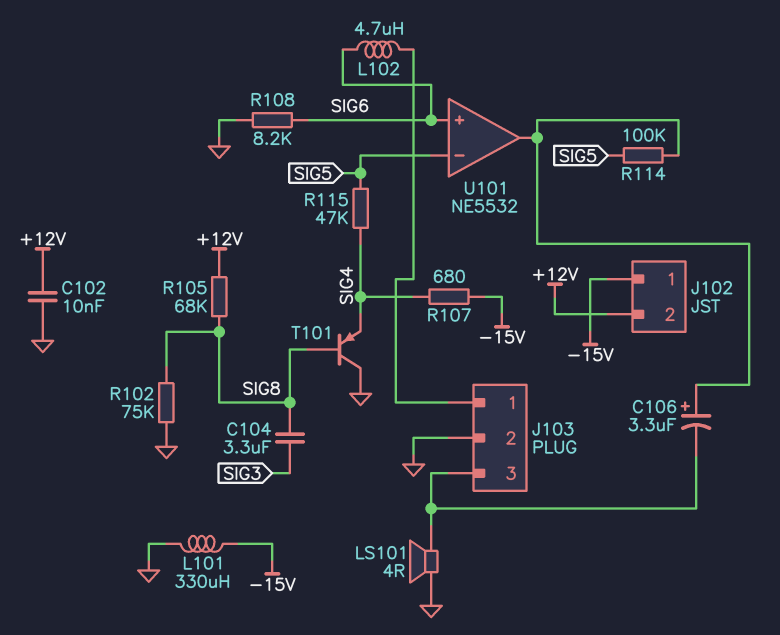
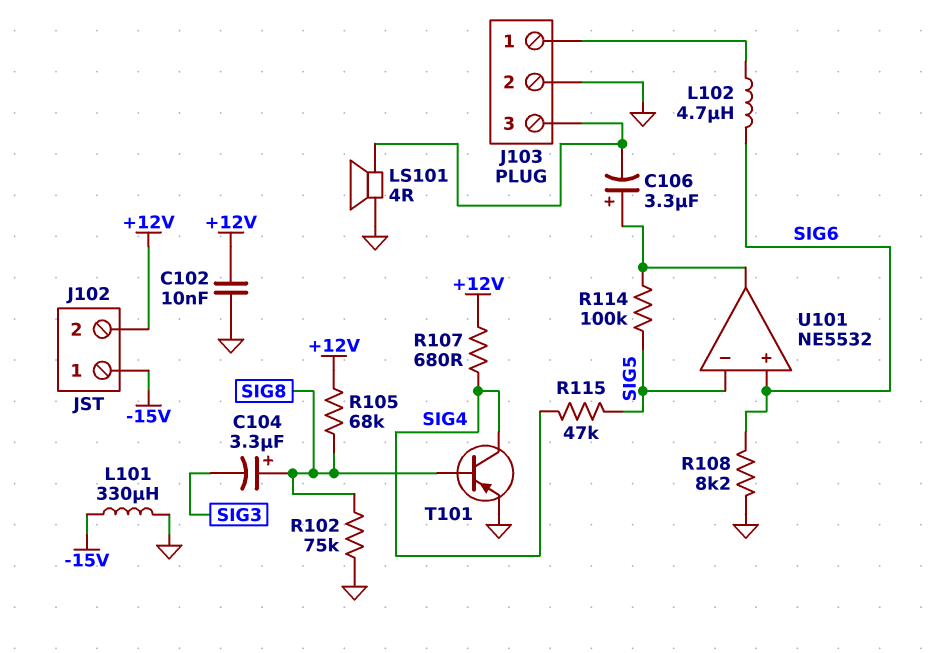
C104: 3.3uF (SIG3, SIG8) -> 3.3uF (plus SIG8, minus SIG3)
R107: 680 (-15V, SIG4) -> 680 (+12V, SIG4)
T101: PNP (B SIG8, C GND, E SIG4) -> PNP (B SIG8, C SIG4, E GND)

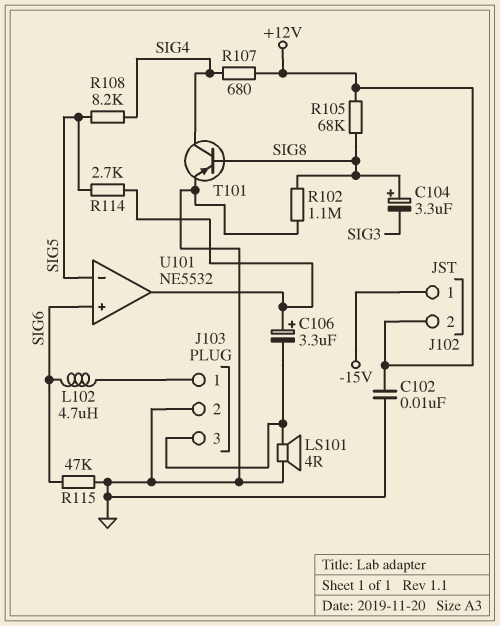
L101: 330uH (-15V, GND) -> none
R102: 75k (GND, SIG8) -> 1.1M (GND, SIG8)
R108: 8.2k (GND, SIG6) -> 8.2k (SIG4, SIG5)
R114: 100k (SIG5, U101/out) -> 2.7k (SIG5, U101/out)
R115: 47k (SIG4, SIG5) -> 47k (GND, SIG6)

